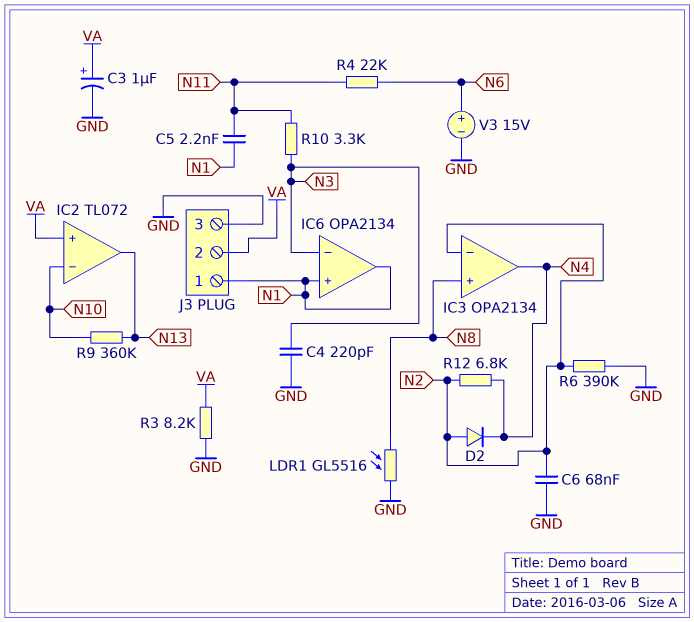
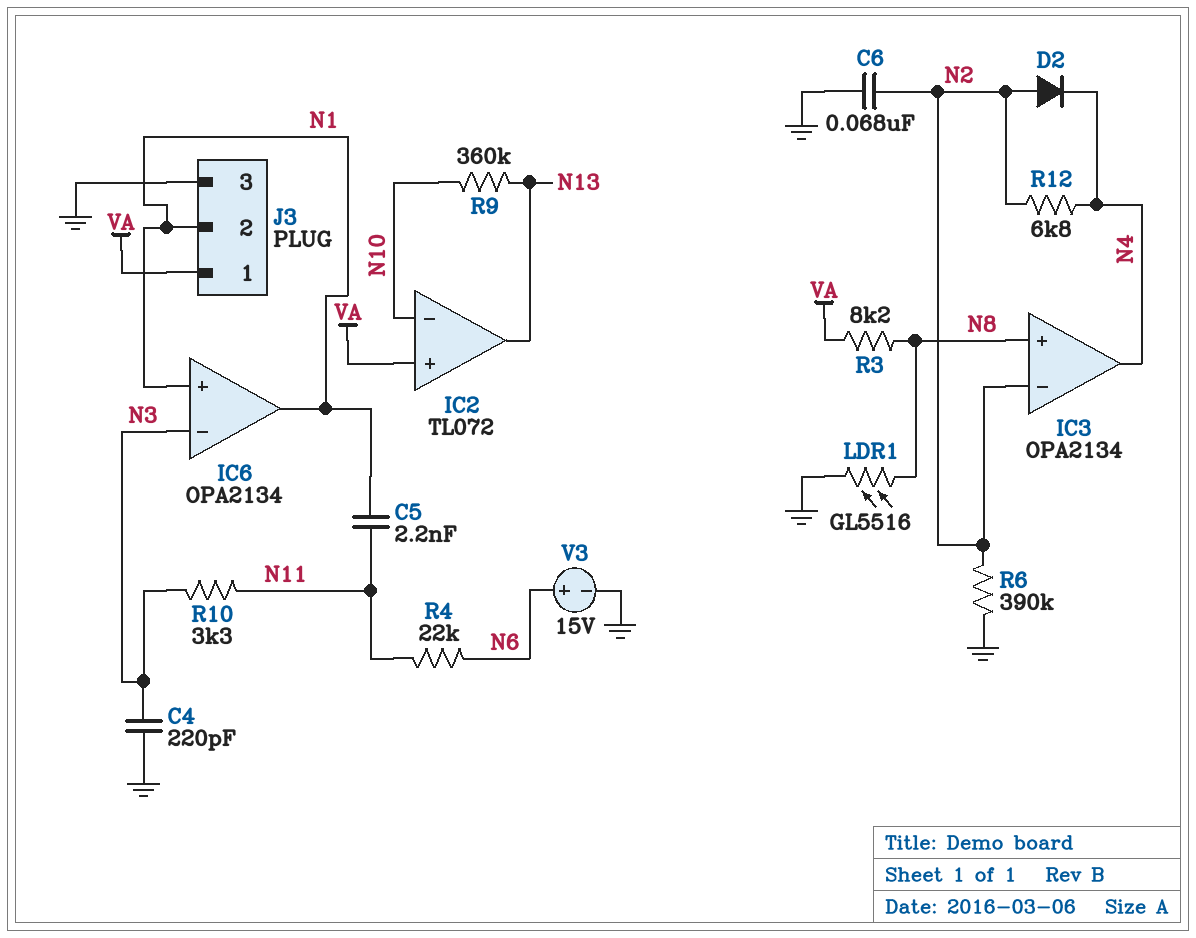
C3: 1uF (plus VA, minus GND) -> none
J3 pin 1: N1 -> VA
J3 pin 2: VA -> N1
R3: 8.2k (GND, VA) -> 8.2k (N8, VA)

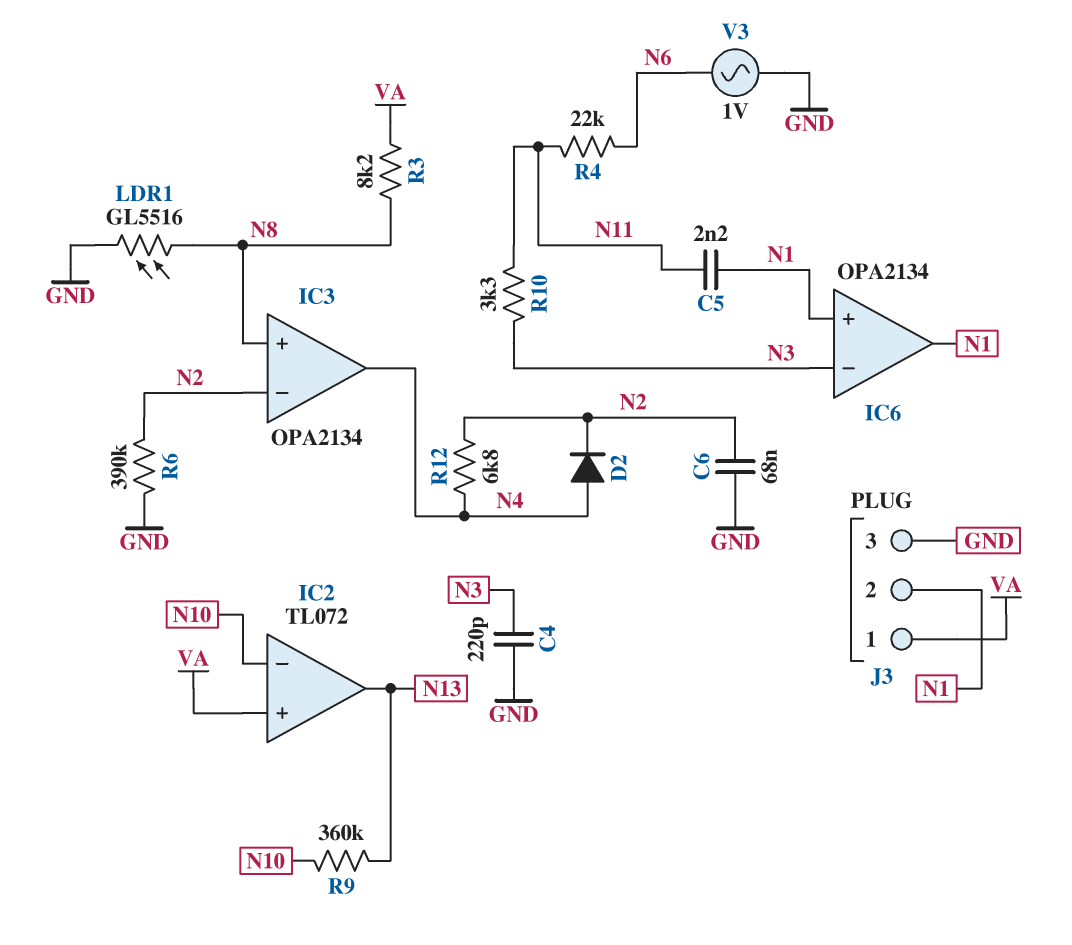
D2: diode (A N2, K N4) -> diode (A N4, K N2)
V3: 15V (plus N6, minus GND) -> AC 1V (GND, N6)

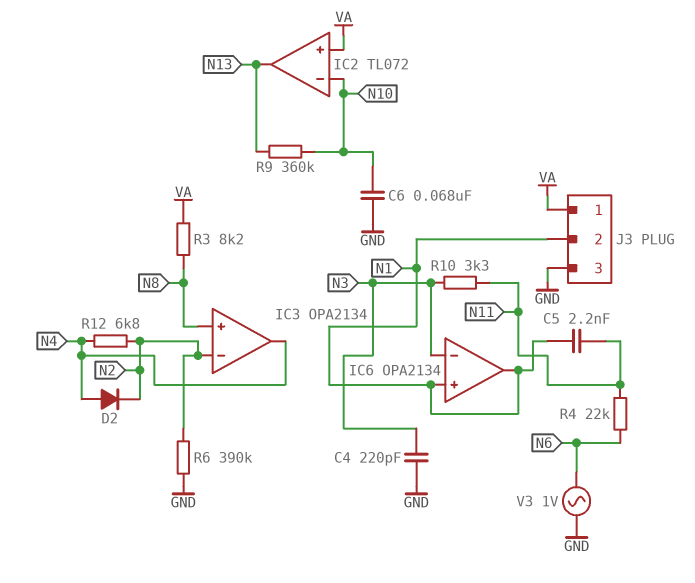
C6: 68nF (GND, N2) -> 68nF (GND, N10)
LDR1: GL5516 (GND, N8) -> none

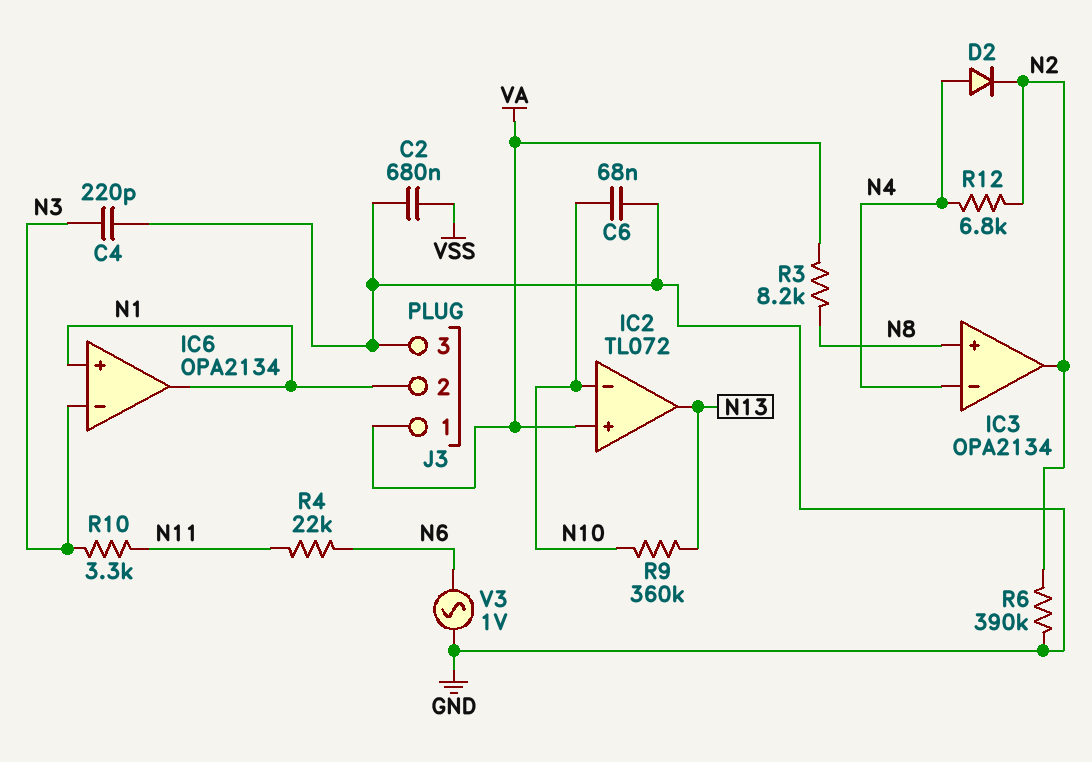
C2: none -> 680nF (GND, VSS)
C5: 2.2nF (N1, N11) -> none
IC3 pin in-: N2 -> N4
IC3 pin out: N4 -> N2

